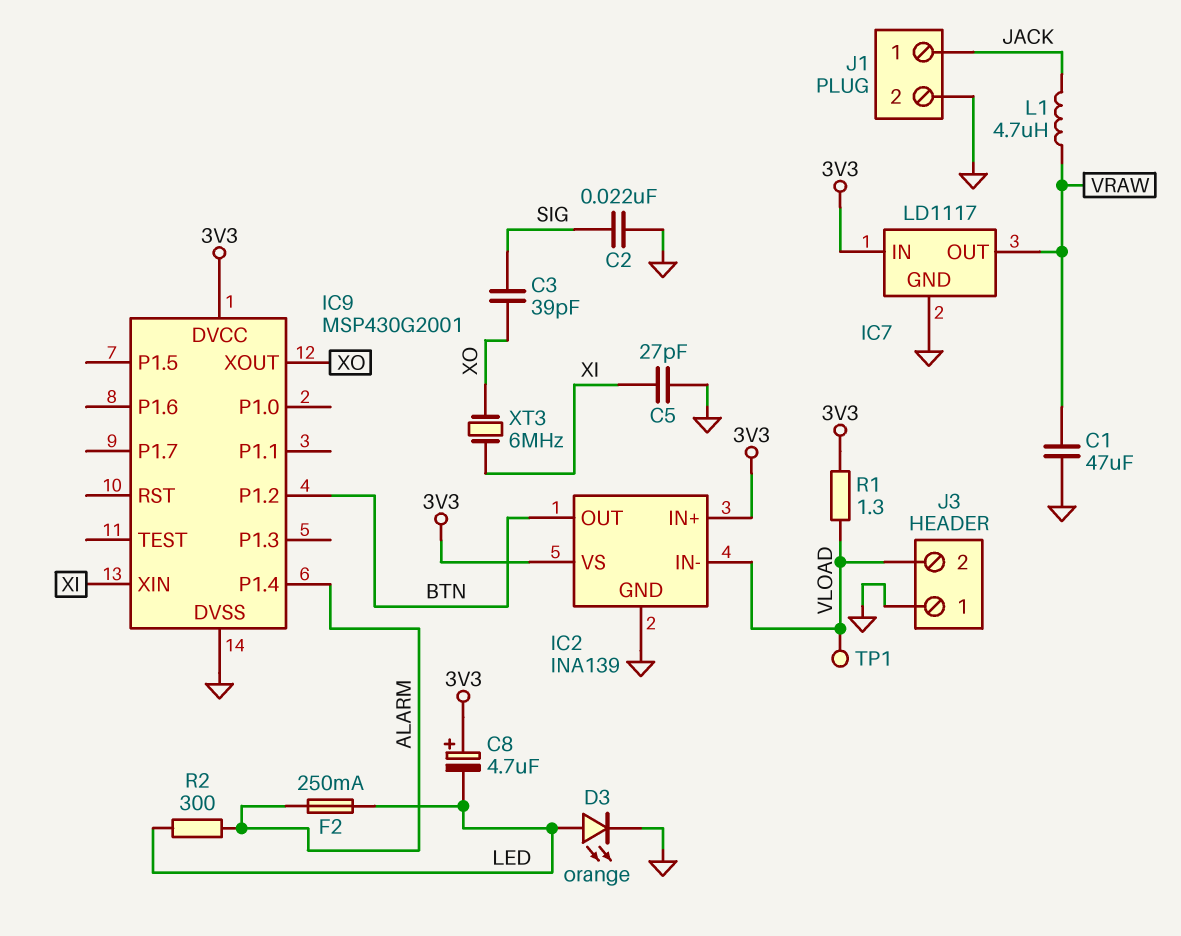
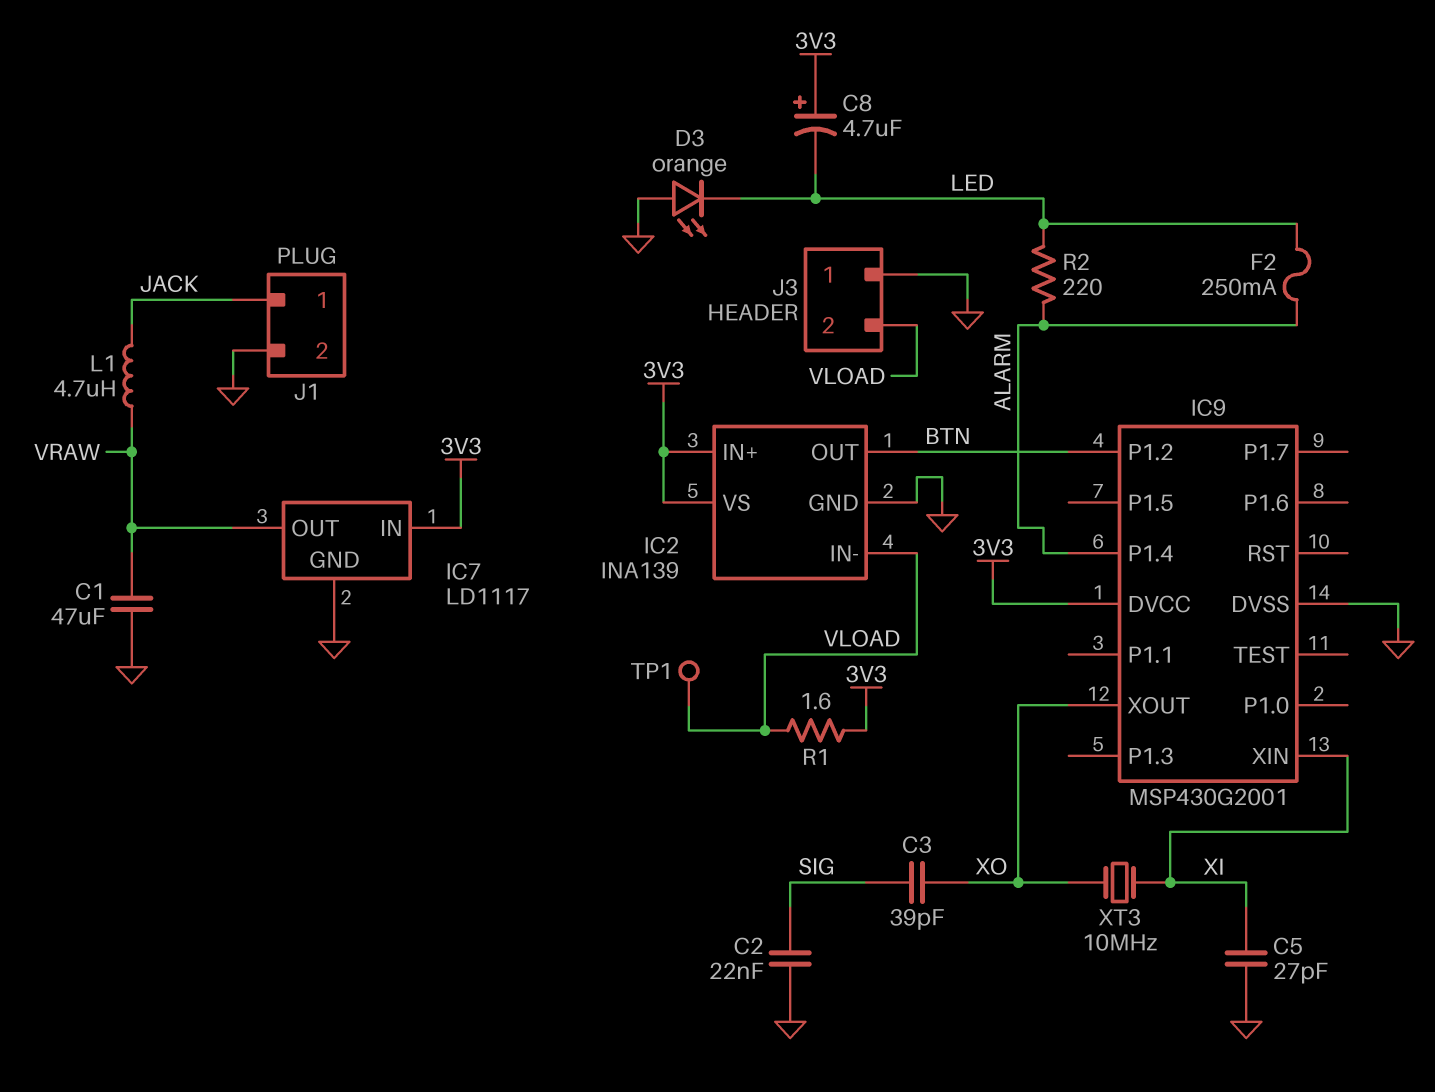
D3: LED orange (A LED, K GND) -> LED orange (A GND, K LED)
R1: 1.3 (3V3, VLOAD) -> 1.6 (3V3, VLOAD)
R2: 300 (ALARM, LED) -> 220 (ALARM, LED)
XT3: 6MHz (XI, XO) -> 10MHz (XI, XO)

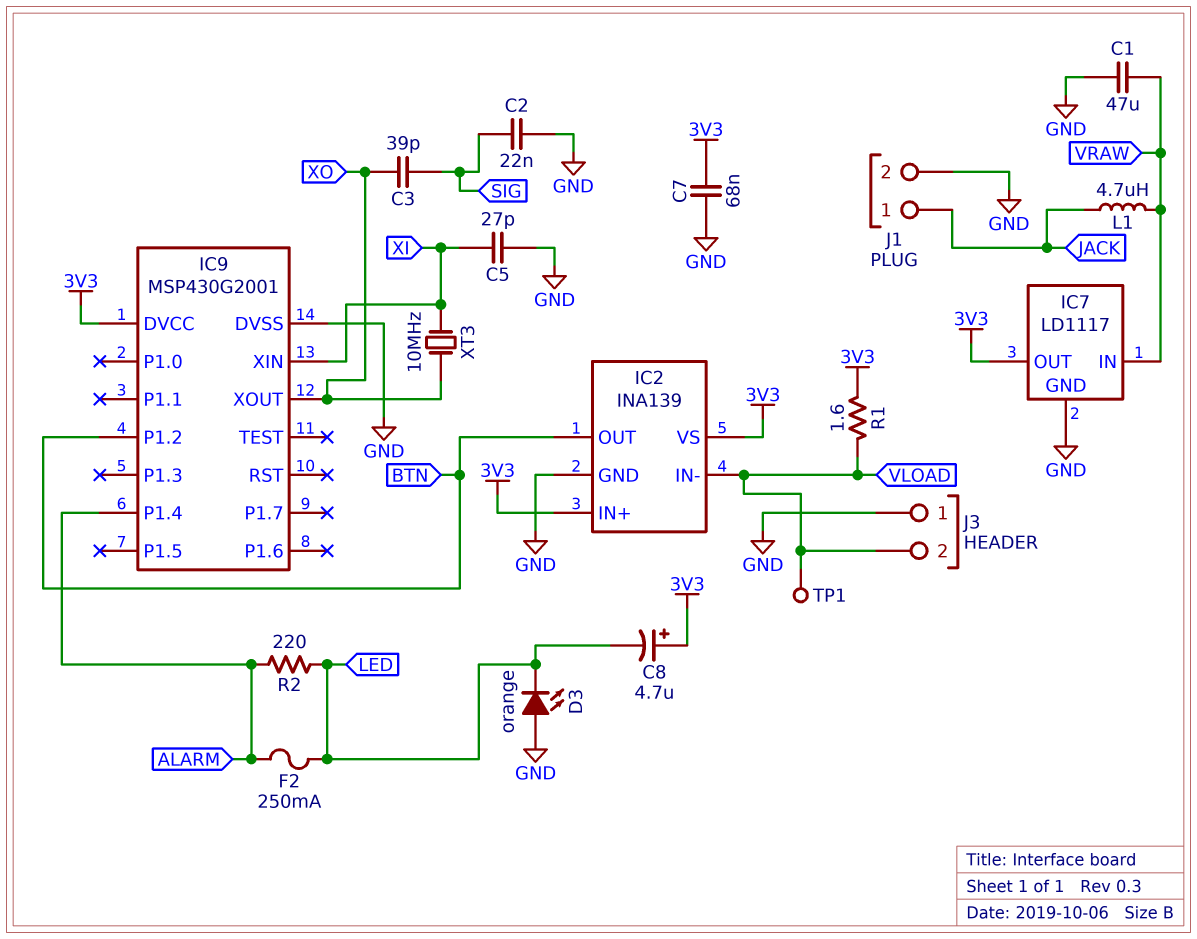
C7: none -> 68nF (3V3, GND)
IC7 pin IN: 3V3 -> VRAW
IC7 pin OUT: VRAW -> 3V3

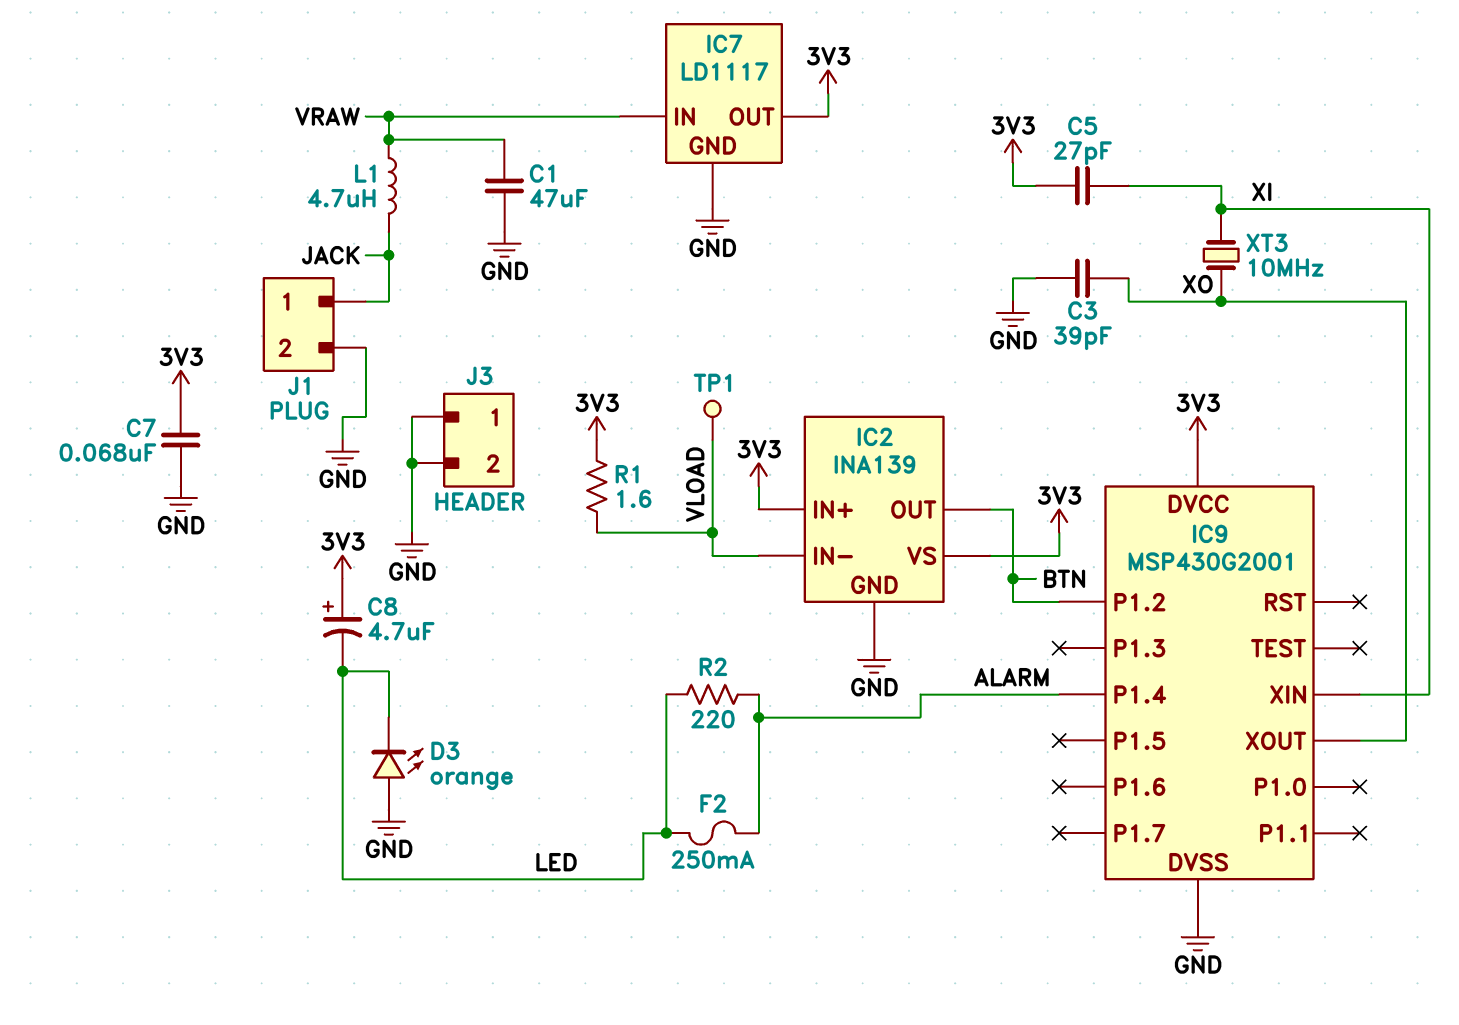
C2: 22nF (GND, SIG) -> none
C3: 39pF (SIG, XO) -> 39pF (GND, XO)
C5: 27pF (GND, XI) -> 27pF (3V3, XI)
J3 pin 2: VLOAD -> GND

